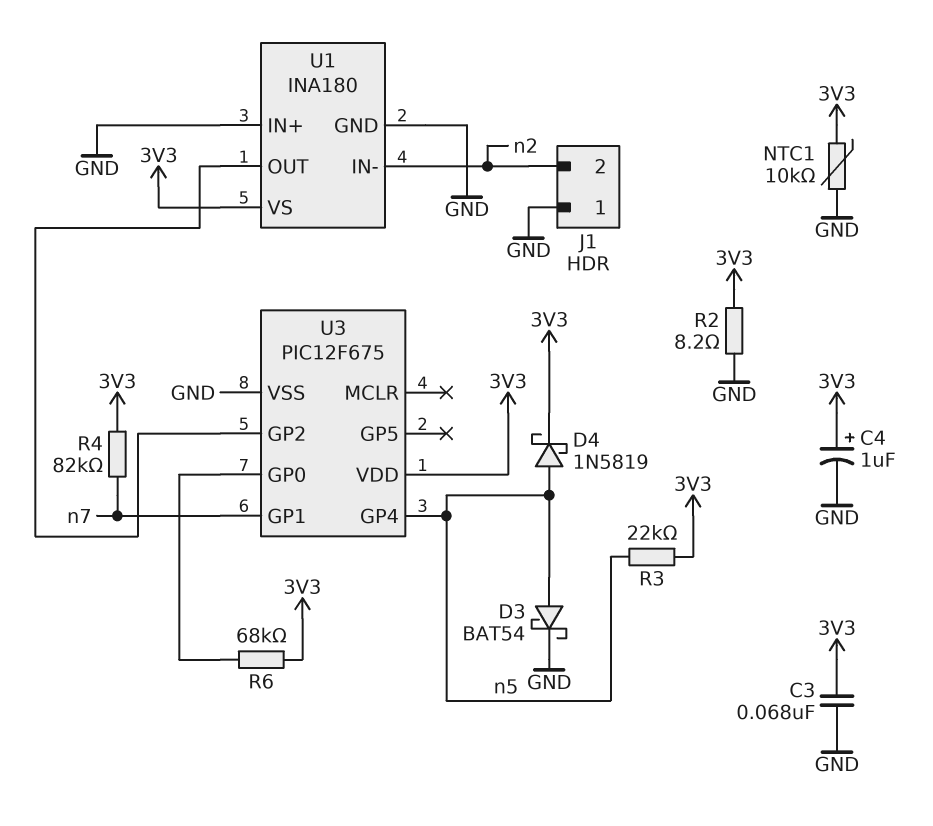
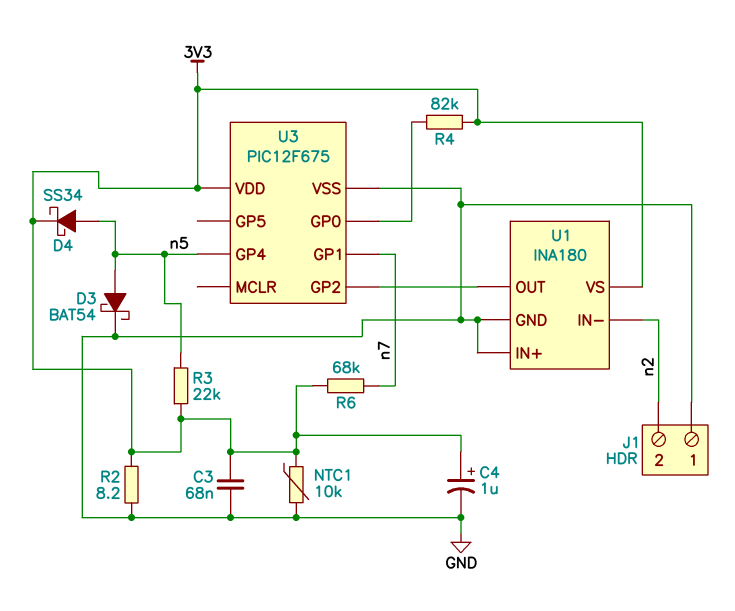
D4: schottky 1N5819 (A n5, K 3V3) -> schottky SS34 (A n5, K 3V3)
R4: 82k (3V3, n7) -> 82k (3V3, U3/GP0)
R6: 68k (3V3, U3/GP0) -> 68k (3V3, n7)

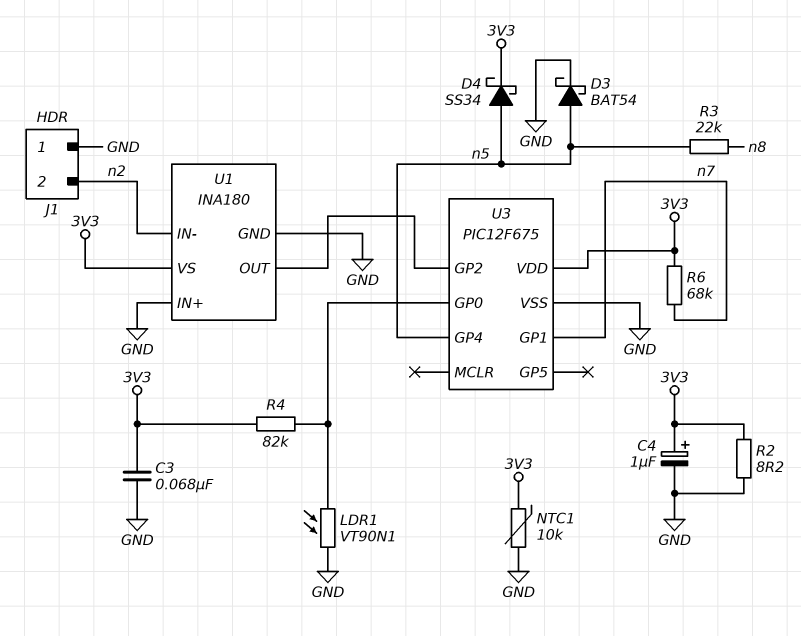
LDR1: none -> VT90N1 (GND, U3/GP0)
R3: 22k (3V3, n5) -> 22k (n5, n8)

